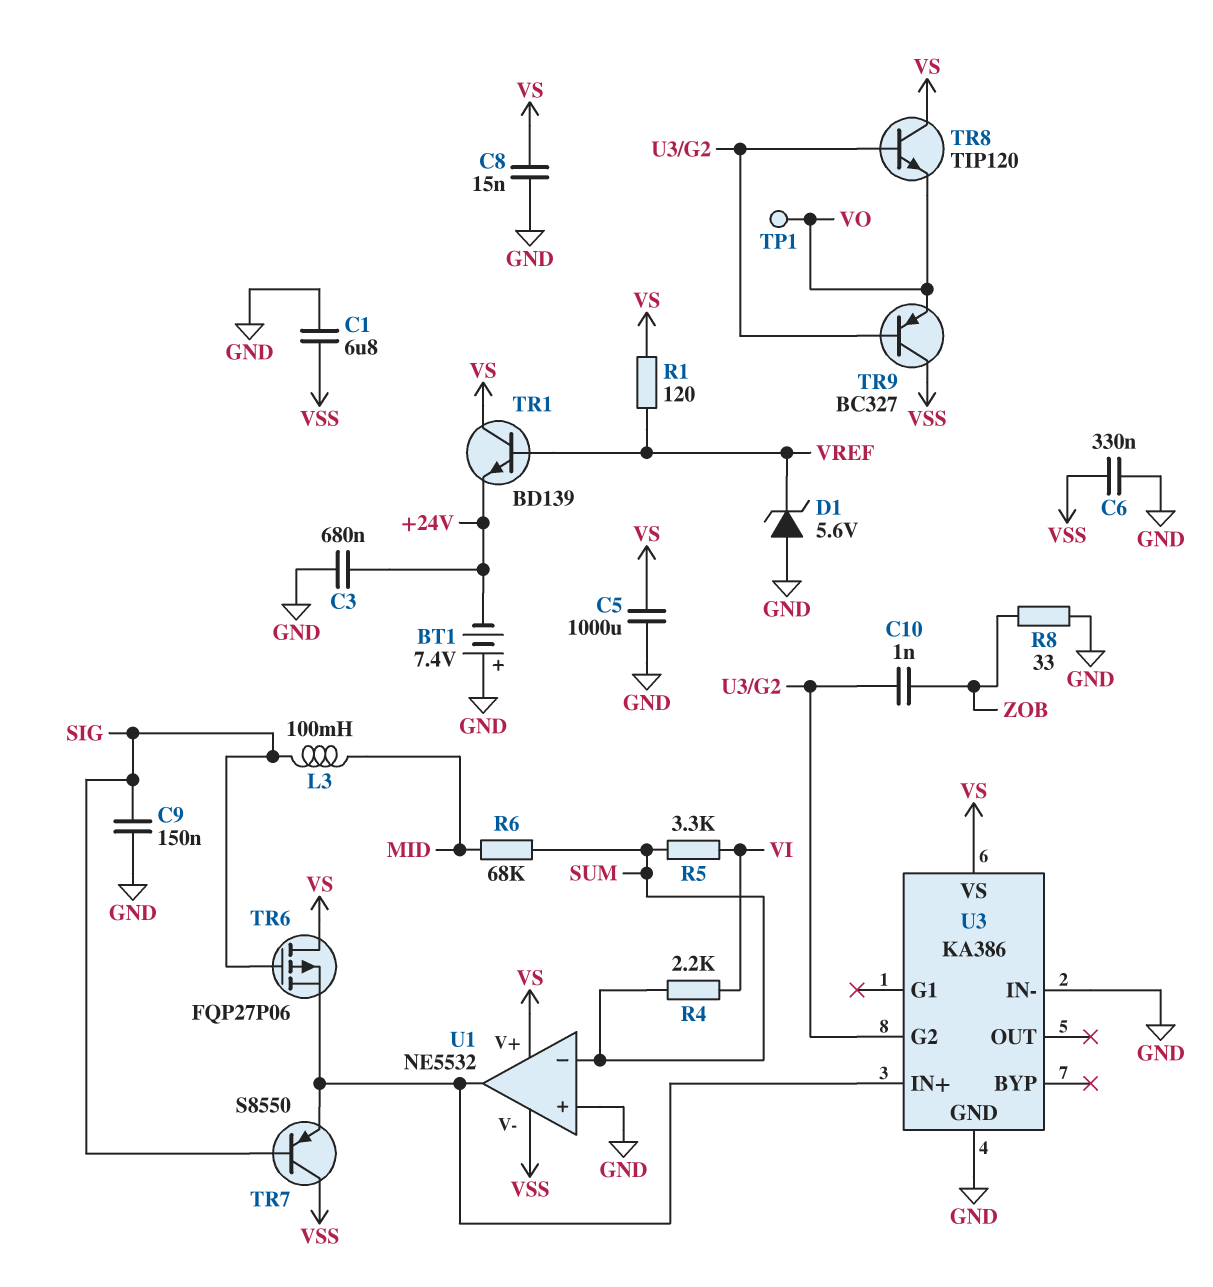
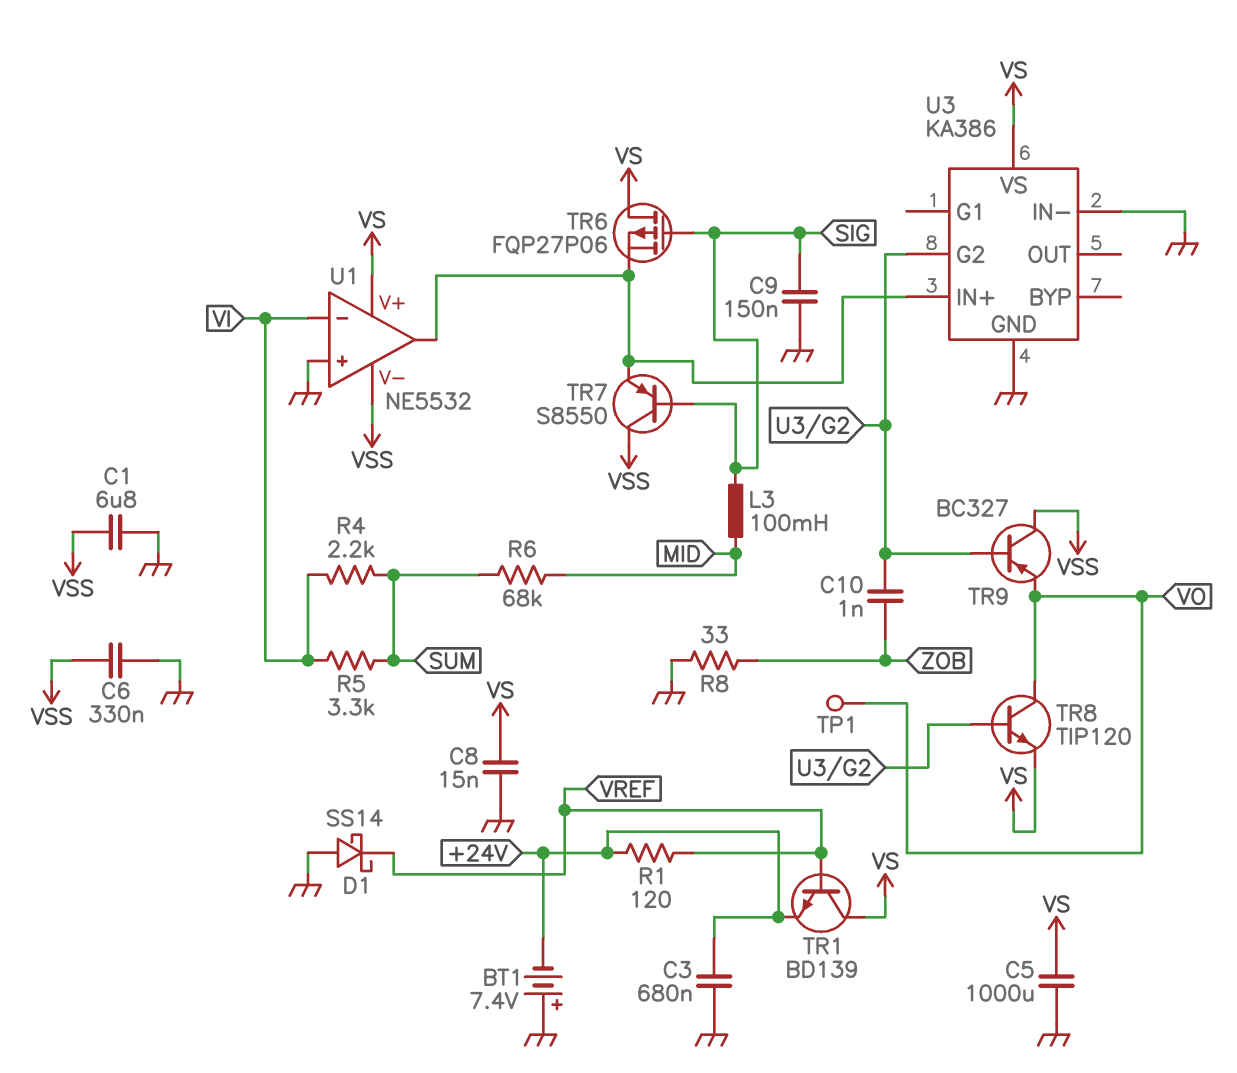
D1: zener 5.6V (A GND, K VREF) -> schottky SS14 (A GND, K VREF)
R1: 120 (VREF, VS) -> 120 (+24V, VREF)
TR8: NPN TIP120 (B U3/G2, C VS, E VO) -> NPN TIP120 (B U3/G2, C VO, E VS)
U1 pin in-: SUM -> VI

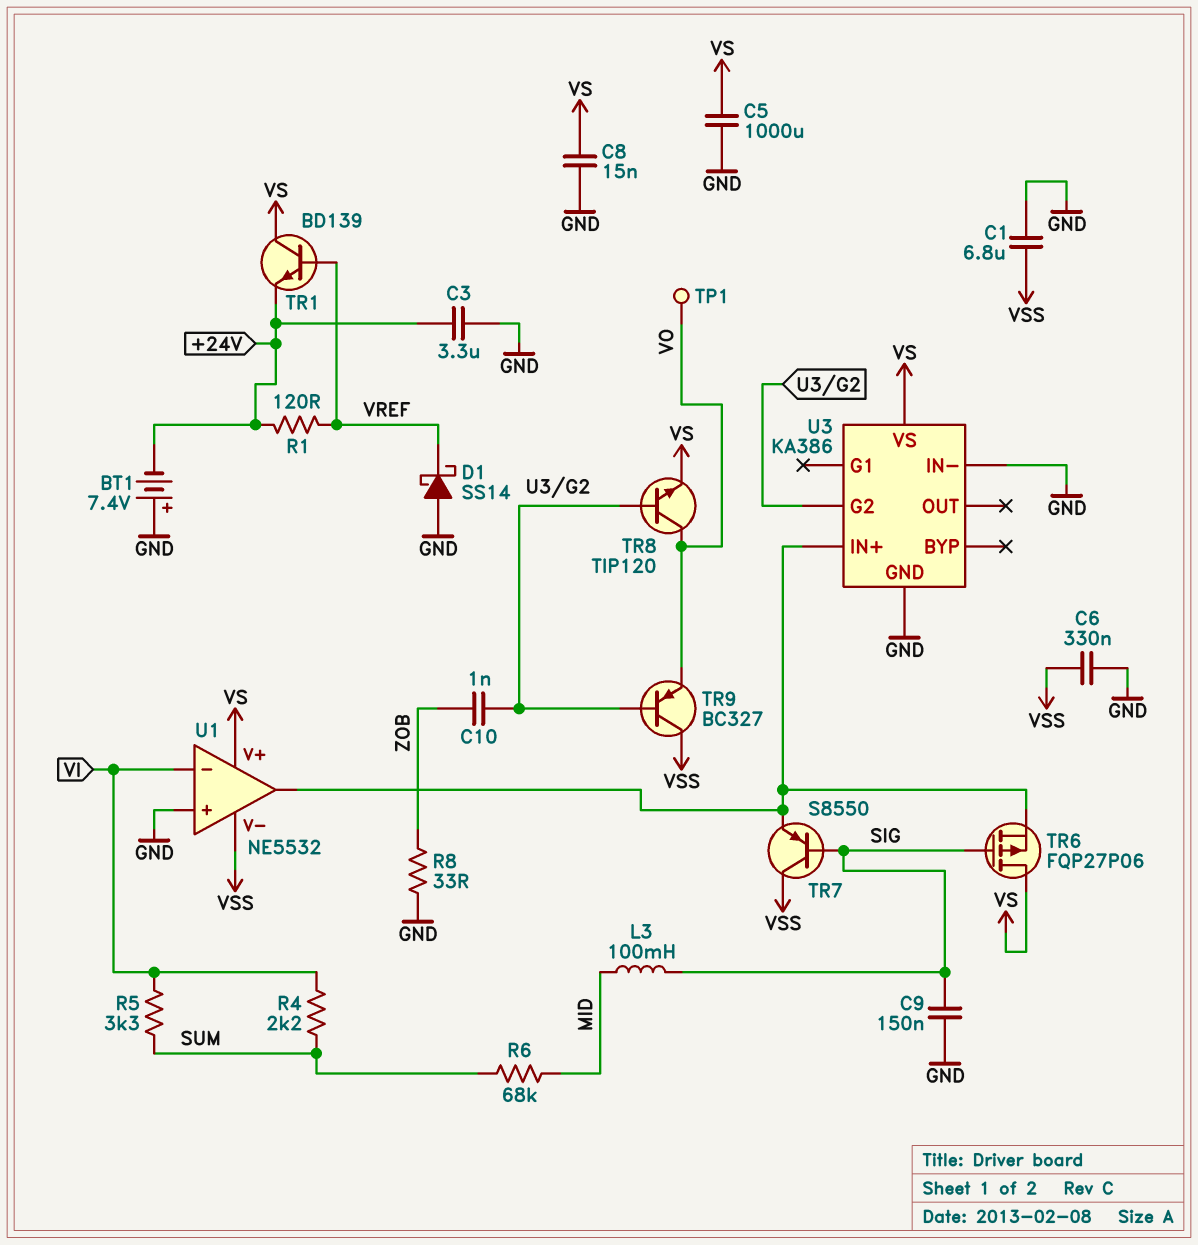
C3: 680nF (+24V, GND) -> 3.3uF (+24V, GND)

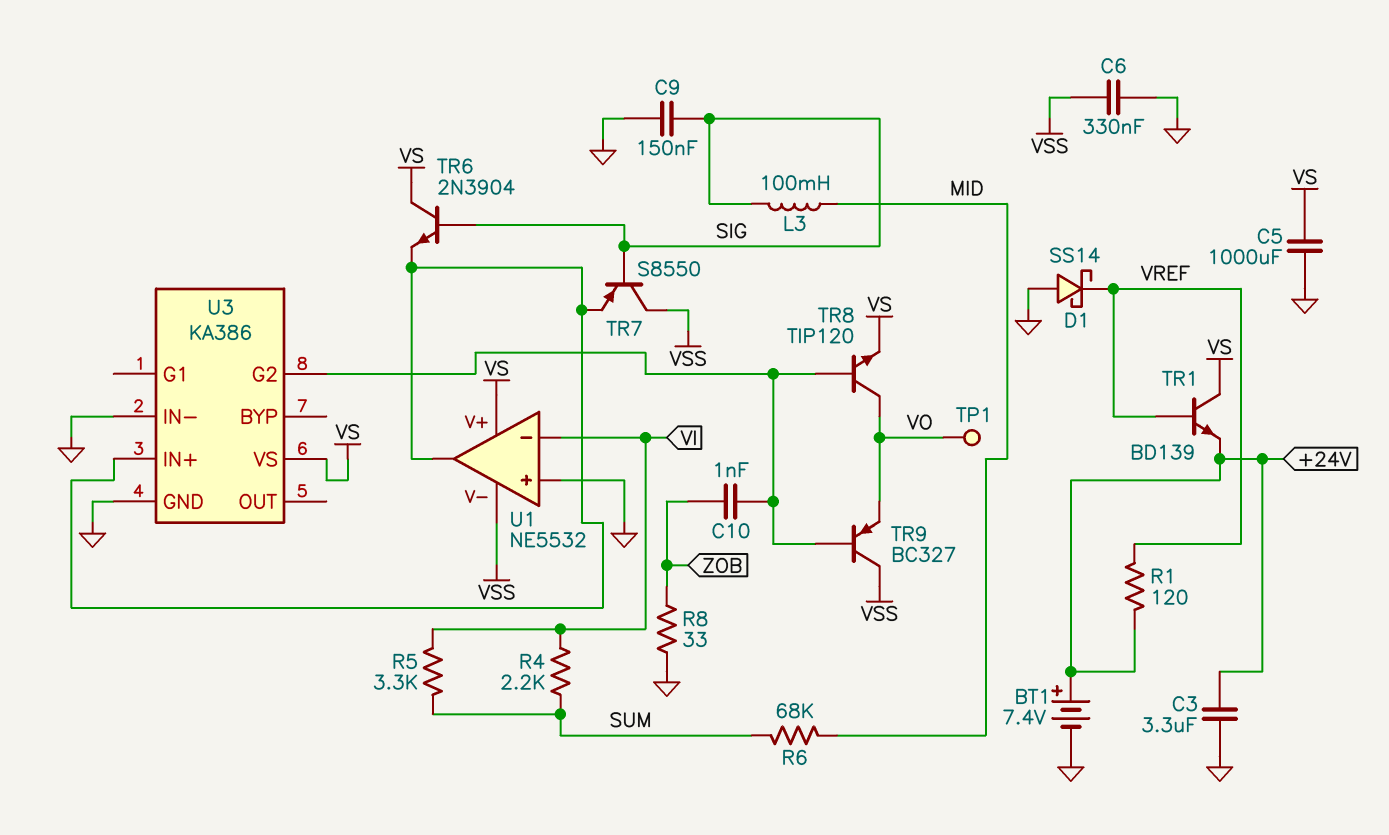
BT1: 7.4V (plus GND, minus +24V) -> 7.4V (plus +24V, minus GND)
C1: 6.8uF (GND, VSS) -> none
C8: 15nF (GND, VS) -> none
TR6: PMOS FQP27P06 (G SIG, D VS, S U1/out) -> NPN 2N3904 (B SIG, C VS, E U1/out)

